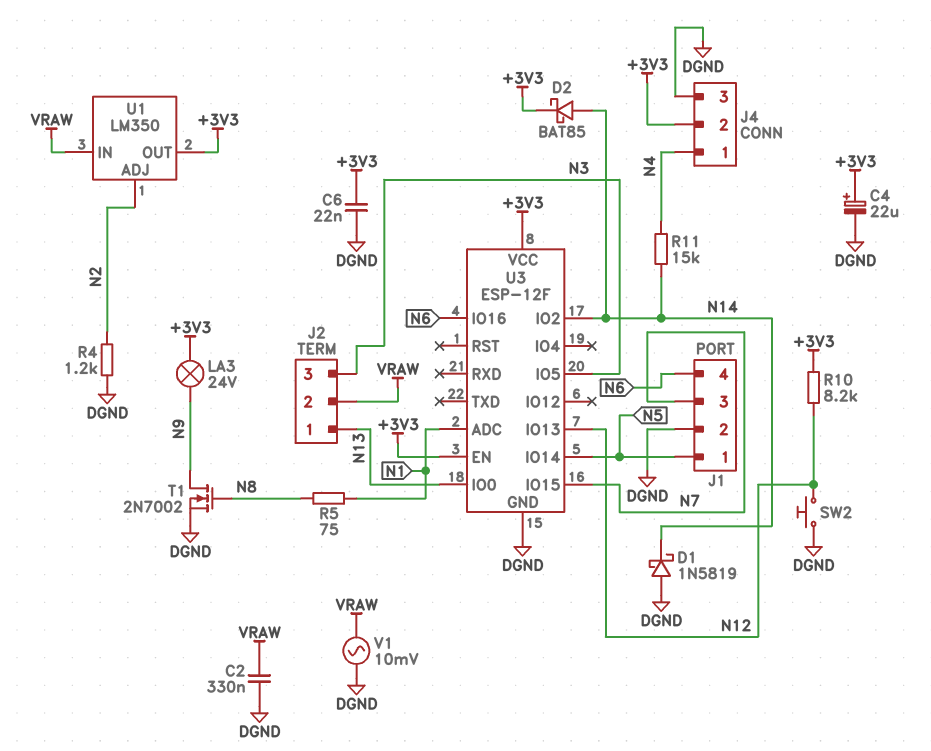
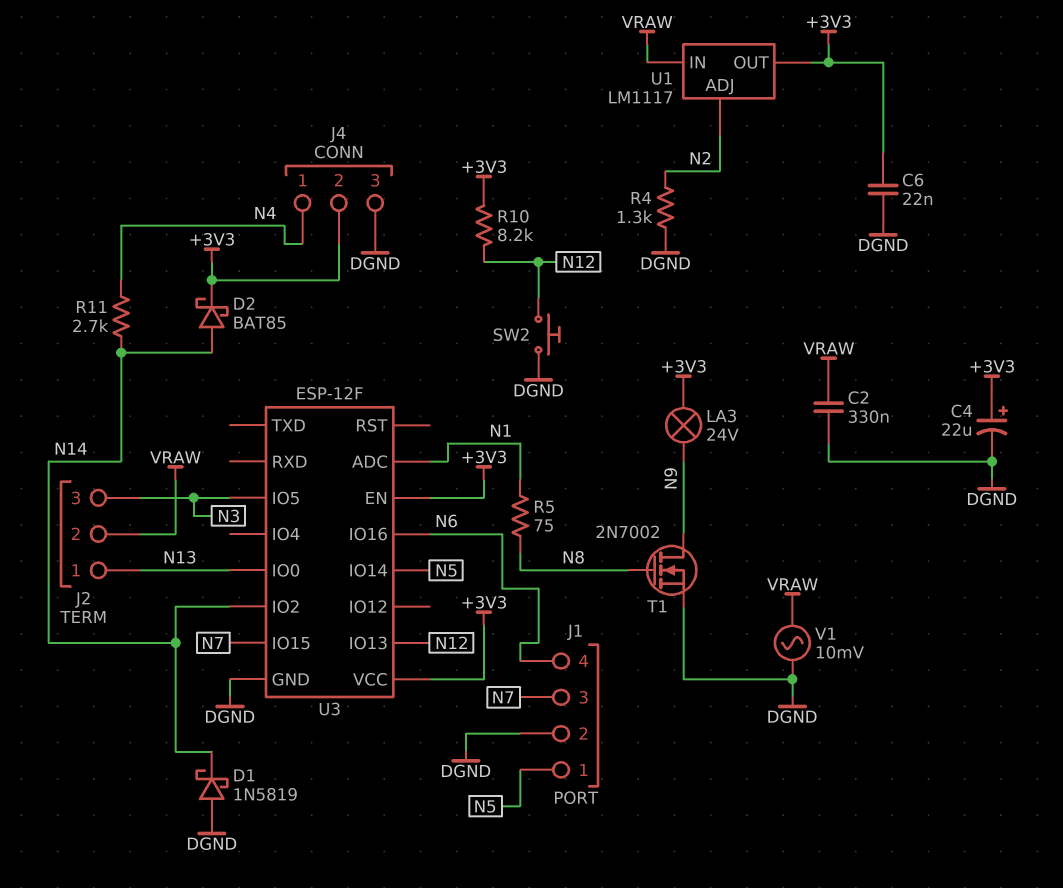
R4: 1.2k (DGND, N2) -> 1.3k (DGND, N2)
R11: 15k (N4, N14) -> 2.7k (N4, N14)
U1: LM350 -> LM1117

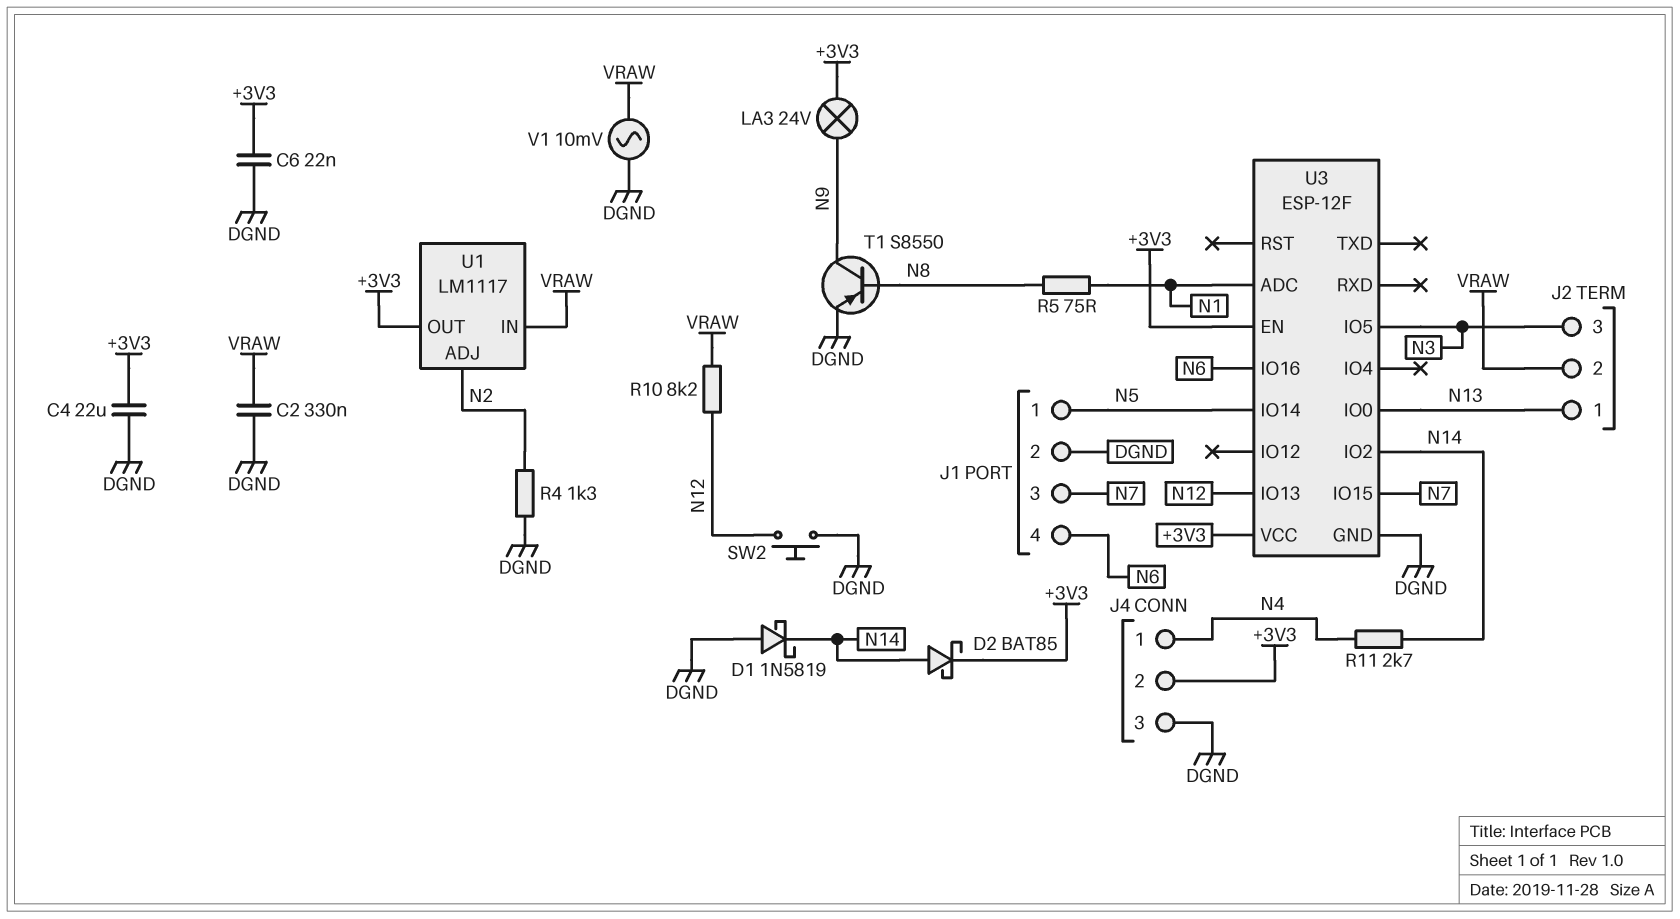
C4: 22uF (plus +3V3, minus DGND) -> 22uF (+3V3, DGND)
R10: 8.2k (+3V3, N12) -> 8.2k (N12, VRAW)
T1: NMOS 2N7002 (G N8, D N9, S DGND) -> PNP S8550 (B N8, C N9, E DGND)

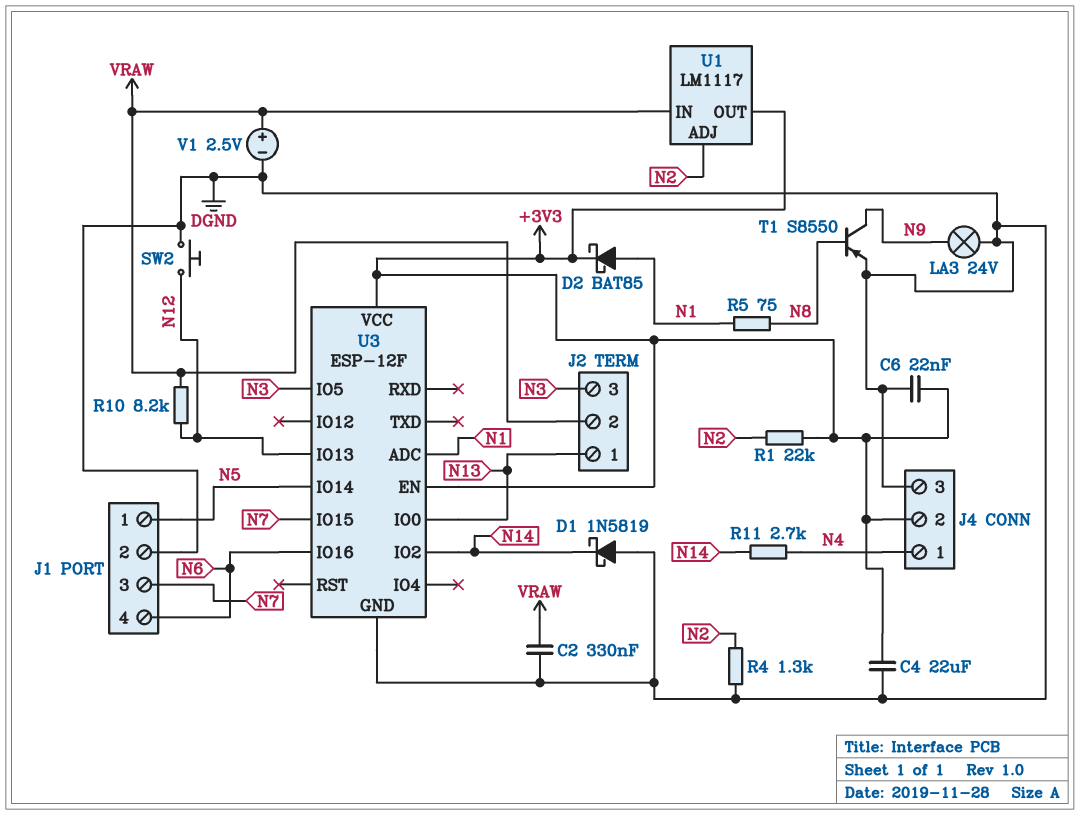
D2: schottky BAT85 (A N14, K +3V3) -> schottky BAT85 (A N1, K +3V3)
LA3: lamp 24V (+3V3, N9) -> lamp 24V (DGND, N9)
R1: none -> 22k (+3V3, N2)
V1: AC 10mV (DGND, VRAW) -> 2.5V (plus VRAW, minus DGND)

